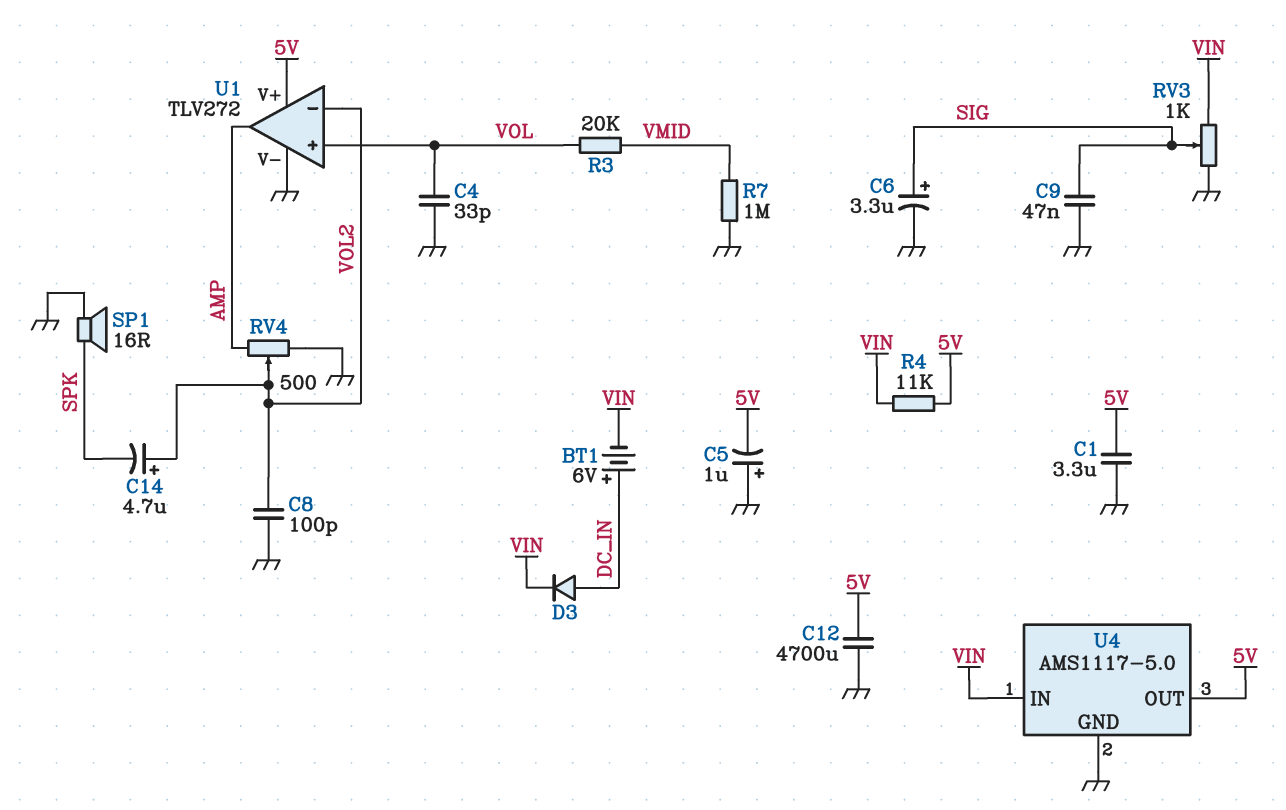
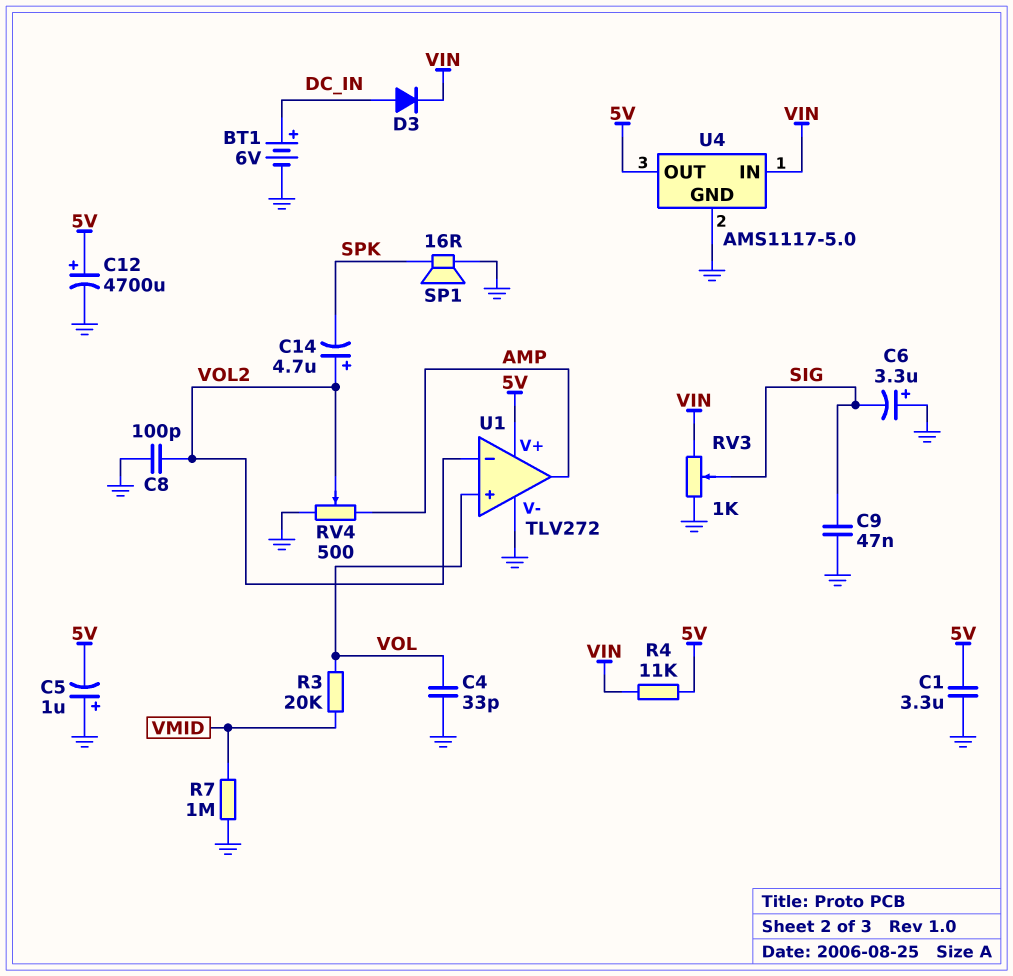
BT1: 6V (plus DC_IN, minus VIN) -> 6V (plus DC_IN, minus GND)
C6: 3.3uF (plus SIG, minus GND) -> 3.3uF (plus GND, minus SIG)
C12: 4700uF (5V, GND) -> 4700uF (plus 5V, minus GND)

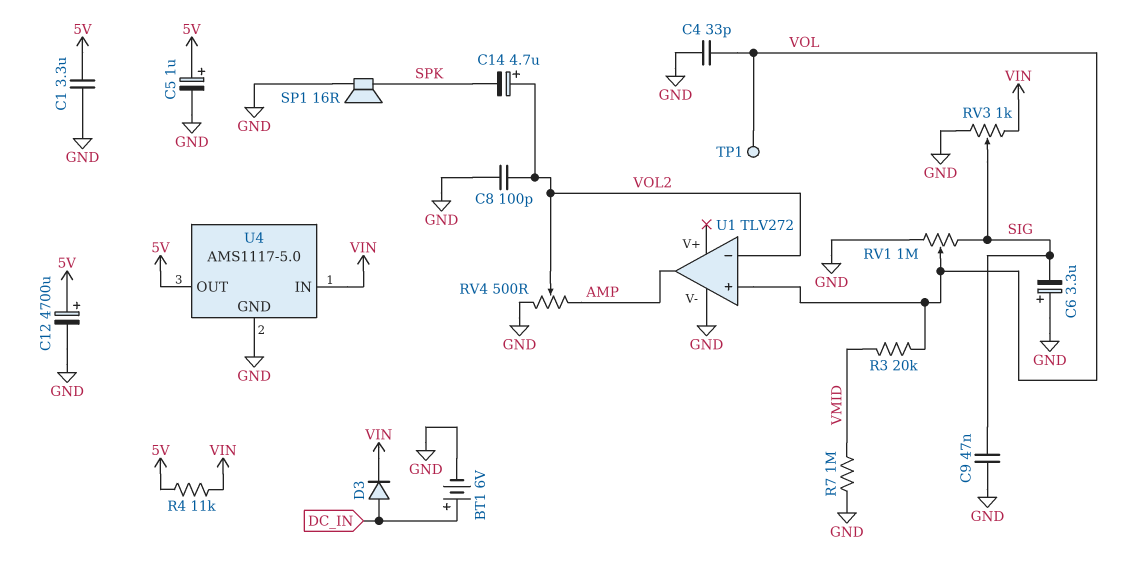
C5: 1uF (plus GND, minus 5V) -> 1uF (plus 5V, minus GND)
RV1: none -> 1M (GND, SIG, wiper VOL)
TP1: none -> test point (VOL)
U1 pin V+: 5V -> none

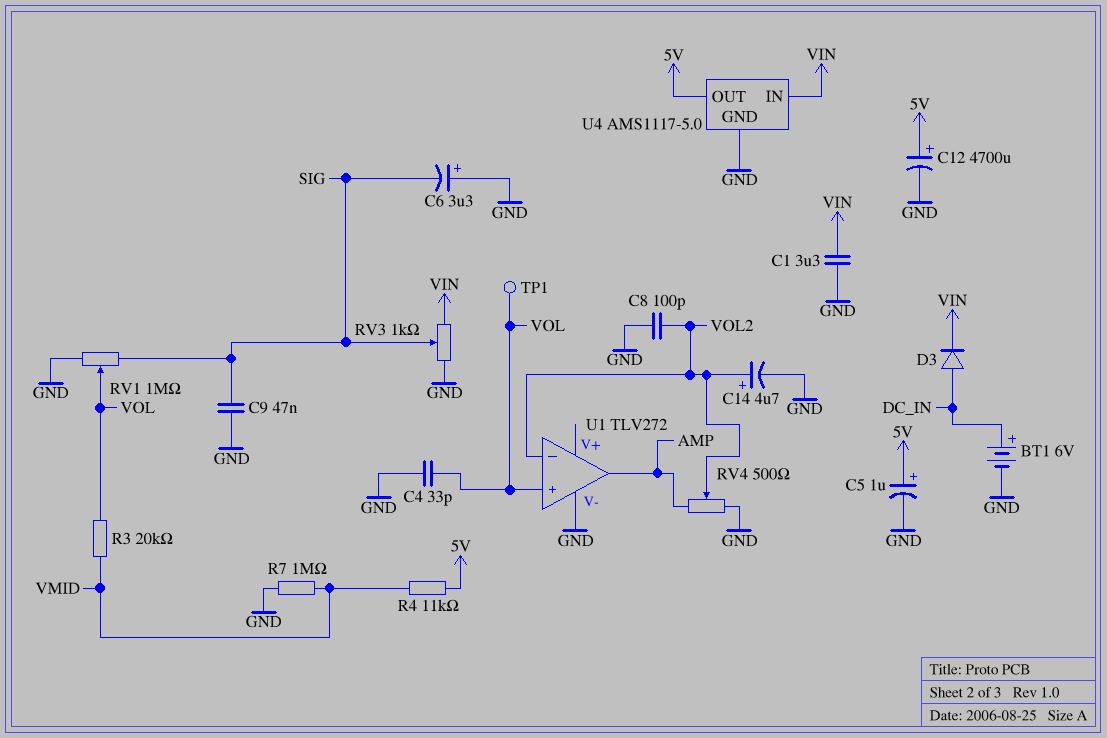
C1: 3.3uF (5V, GND) -> 3.3uF (GND, VIN)
C14: 4.7uF (plus VOL2, minus SPK) -> 4.7uF (plus VOL2, minus GND)
R4: 11k (5V, VIN) -> 11k (5V, VMID)
SP1: speaker 16R (GND, SPK) -> none

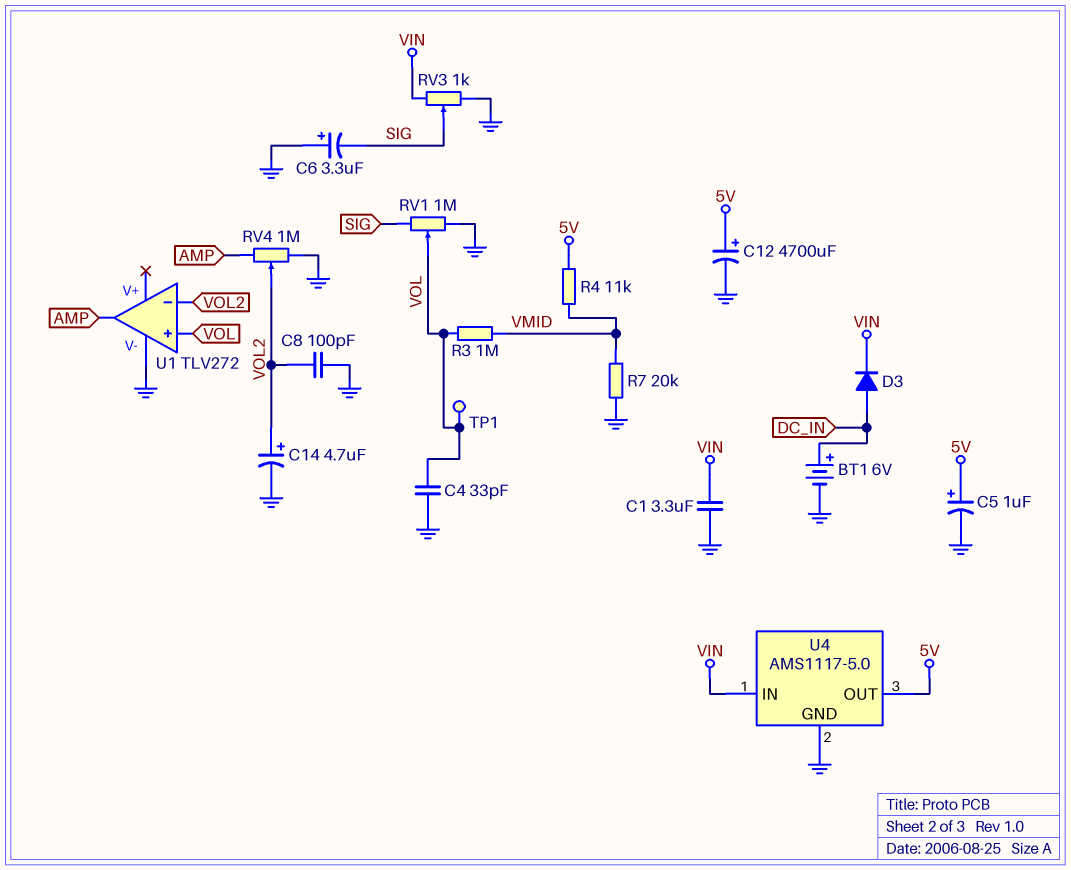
C9: 47nF (GND, SIG) -> none
R3: 20k (VMID, VOL) -> 1M (VMID, VOL)
R7: 1M (GND, VMID) -> 20k (GND, VMID)
RV4: 500 (AMP, GND, wiper VOL2) -> 1M (AMP, GND, wiper VOL2)

